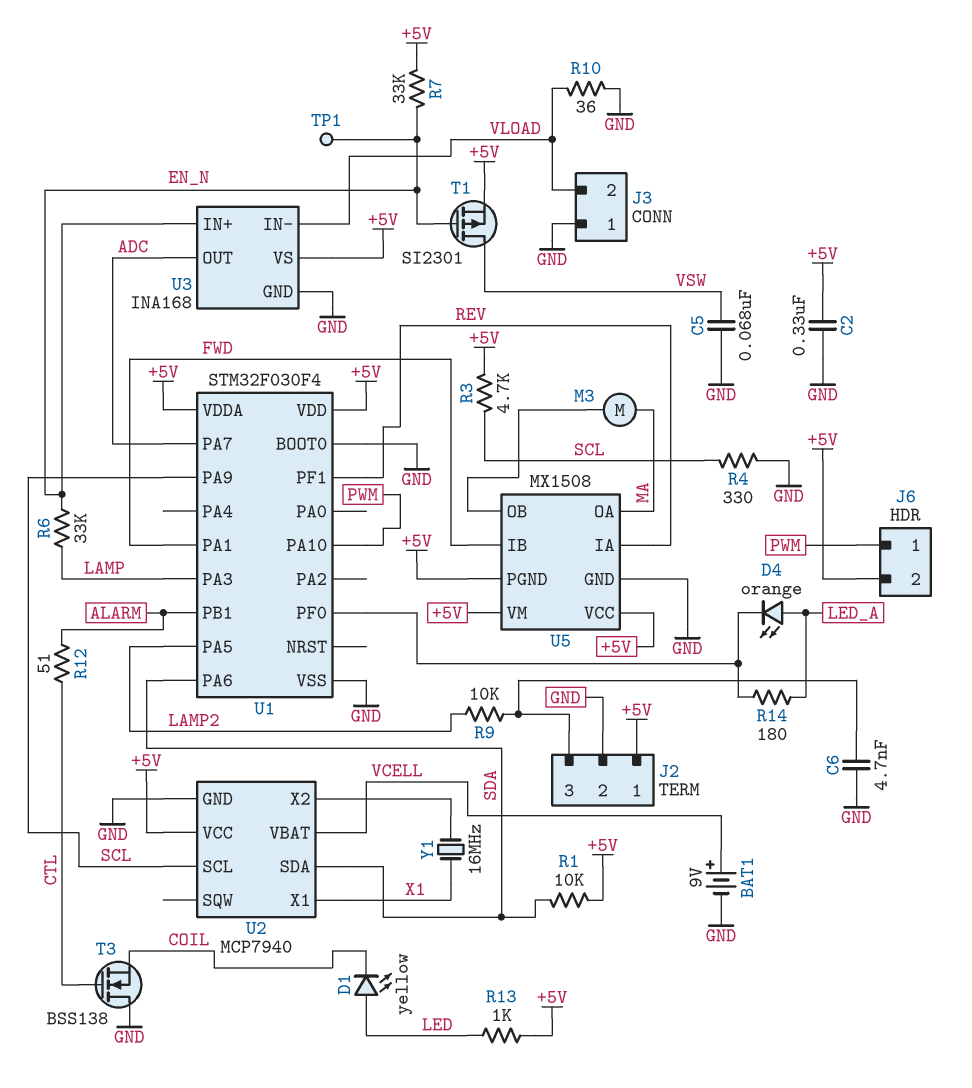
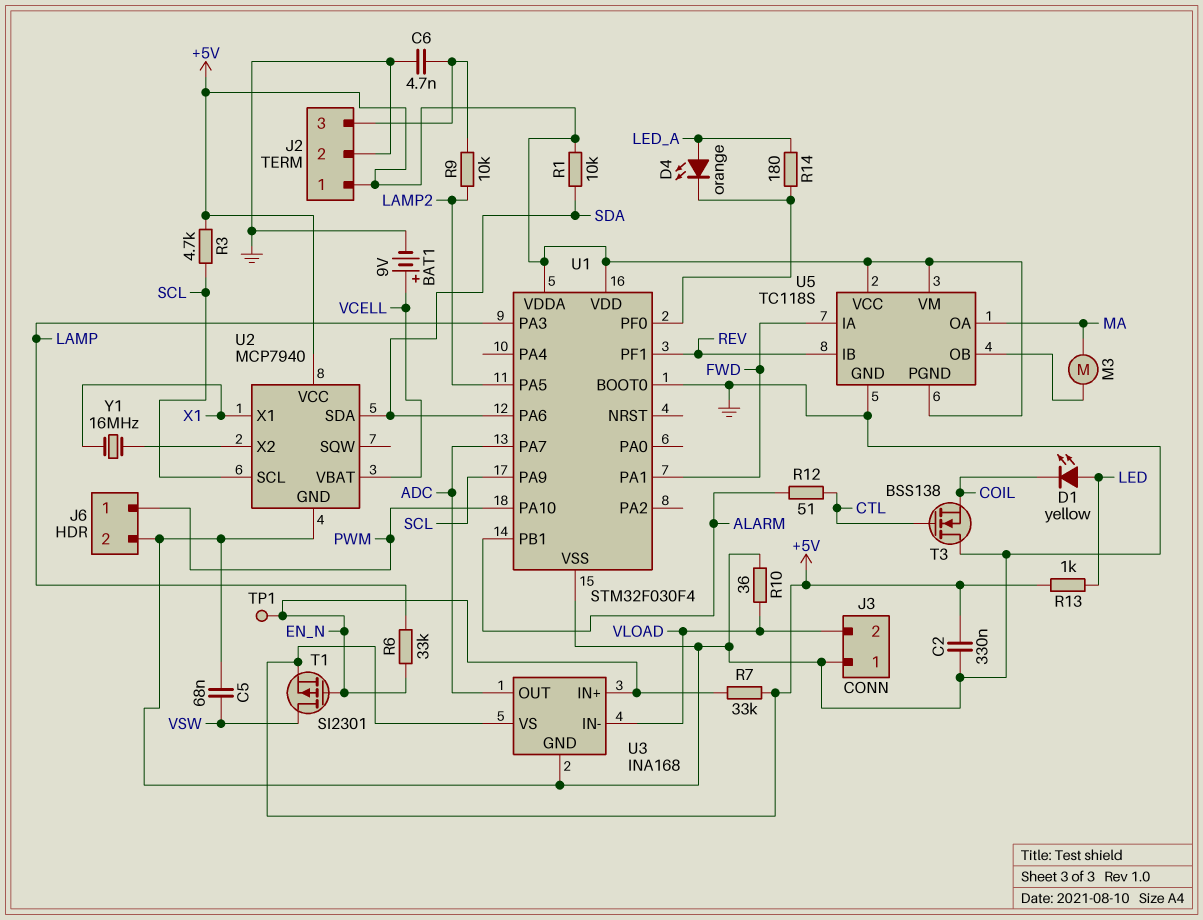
J6 pin 2: +5V -> GND
R4: 330 (GND, SCL) -> none
U5: MX1508 -> TC118S
U5 pin IA: REV -> FWD
U5 pin IB: FWD -> REV

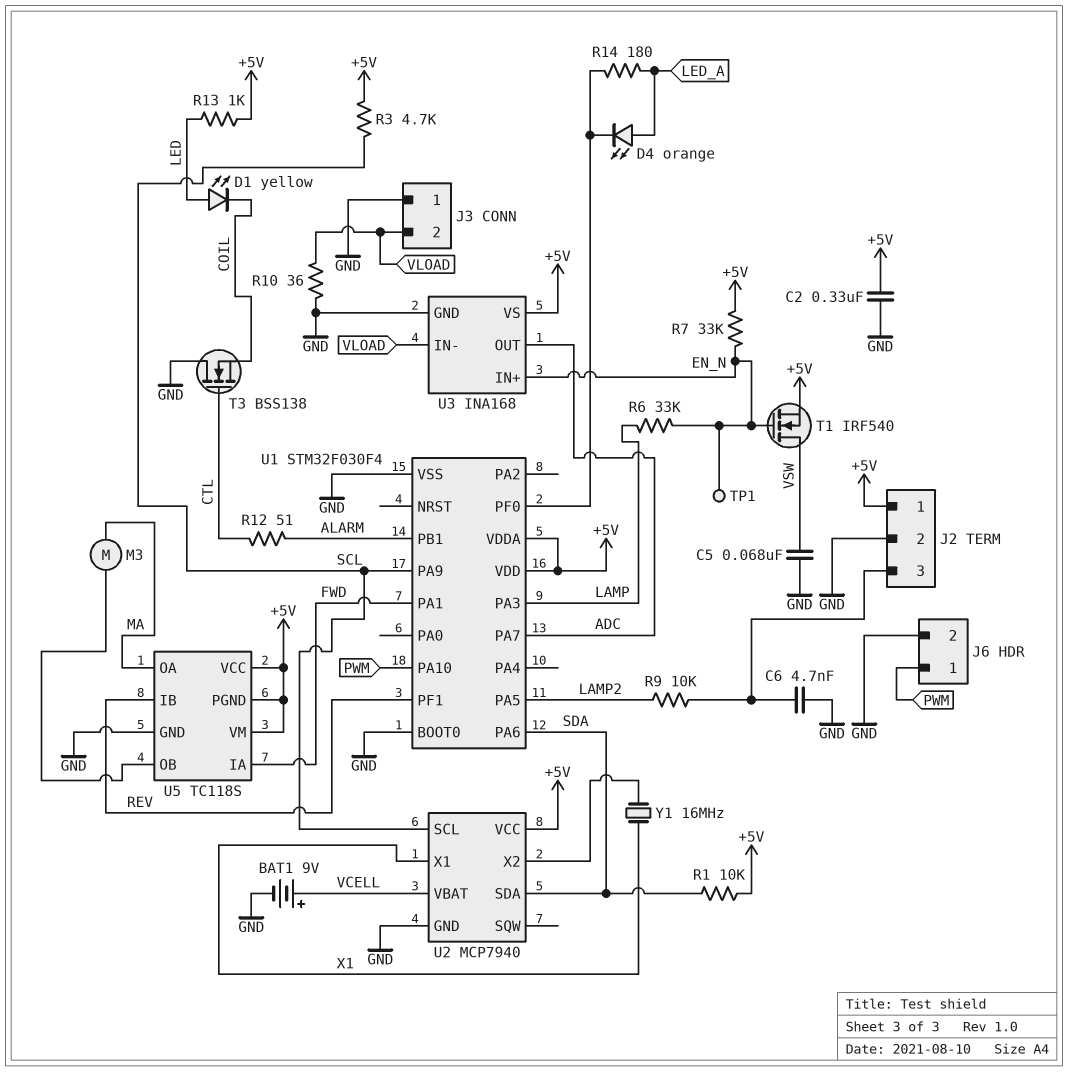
T1: PMOS SI2301 (G EN_N, D VSW, S +5V) -> NMOS IRF540 (G EN_N, D VSW, S +5V)

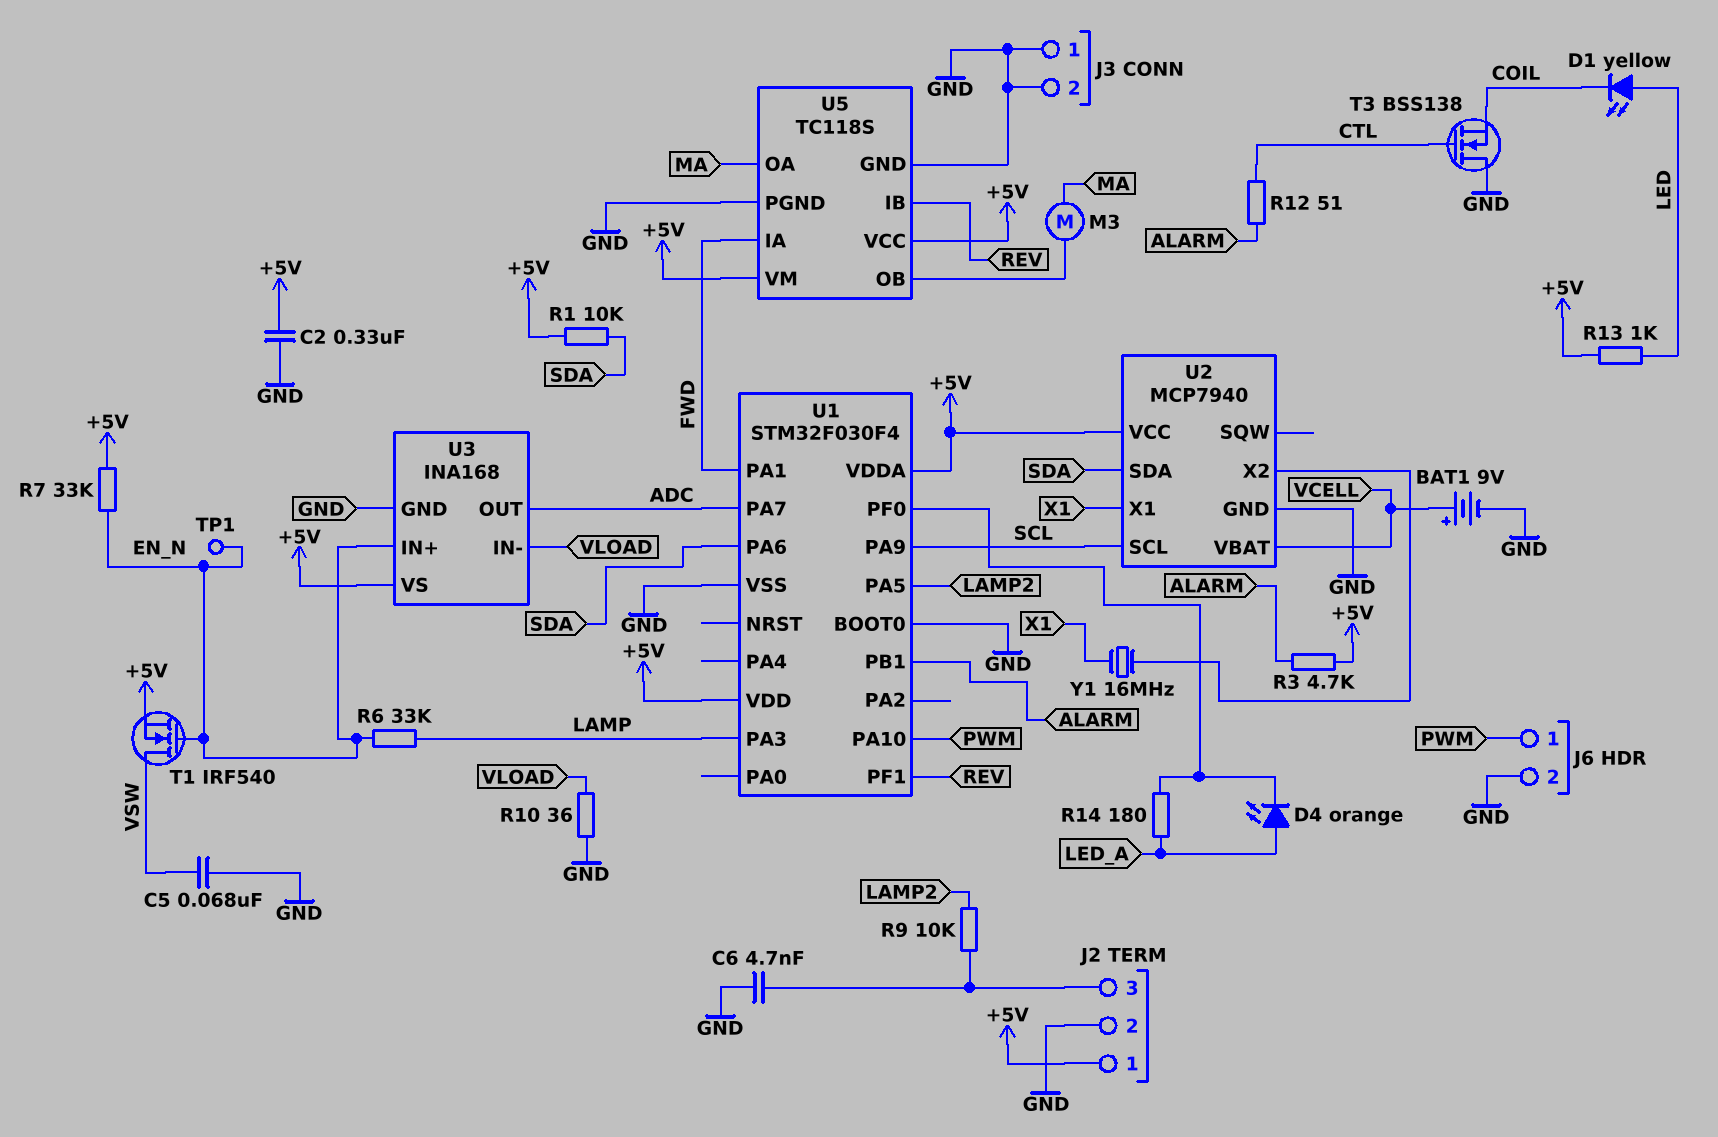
J3 pin 2: VLOAD -> GND
R3: 4.7k (+5V, SCL) -> 4.7k (+5V, ALARM)
U5 pin PGND: +5V -> GND

